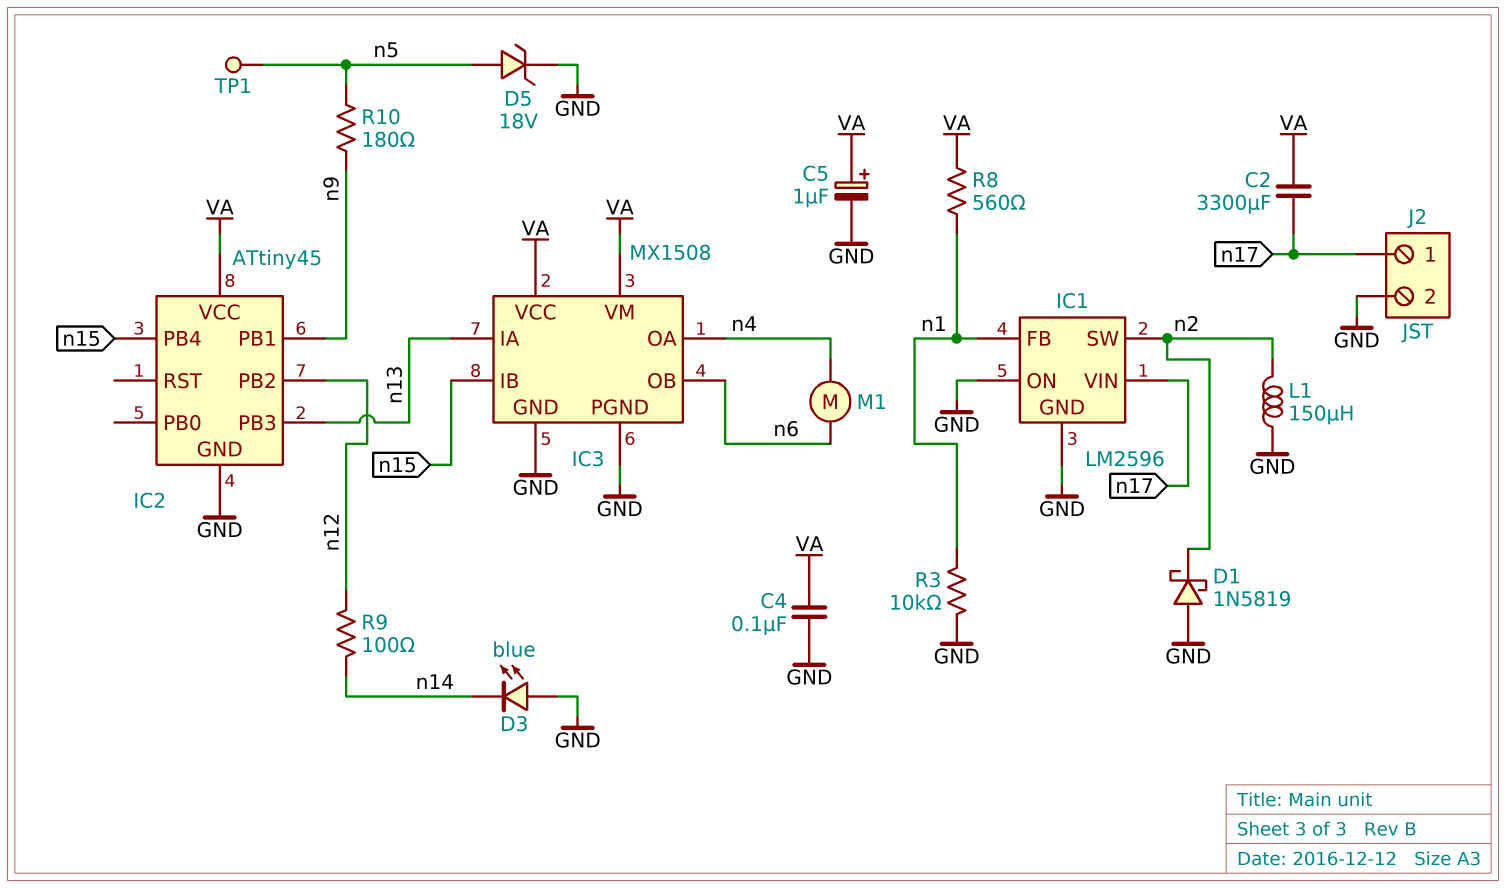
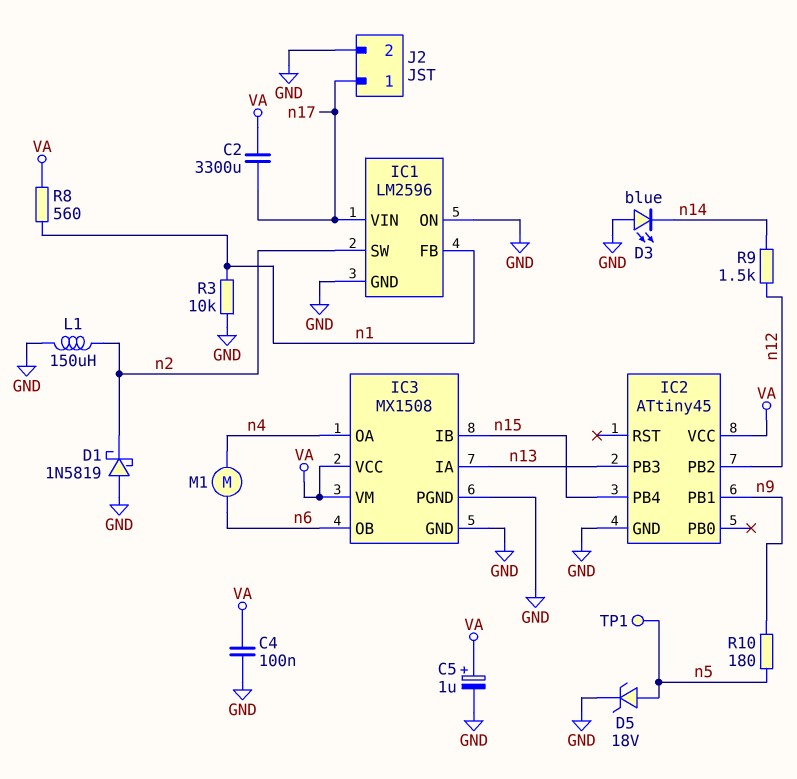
R9: 100 (n12, n14) -> 1.5k (n12, n14)

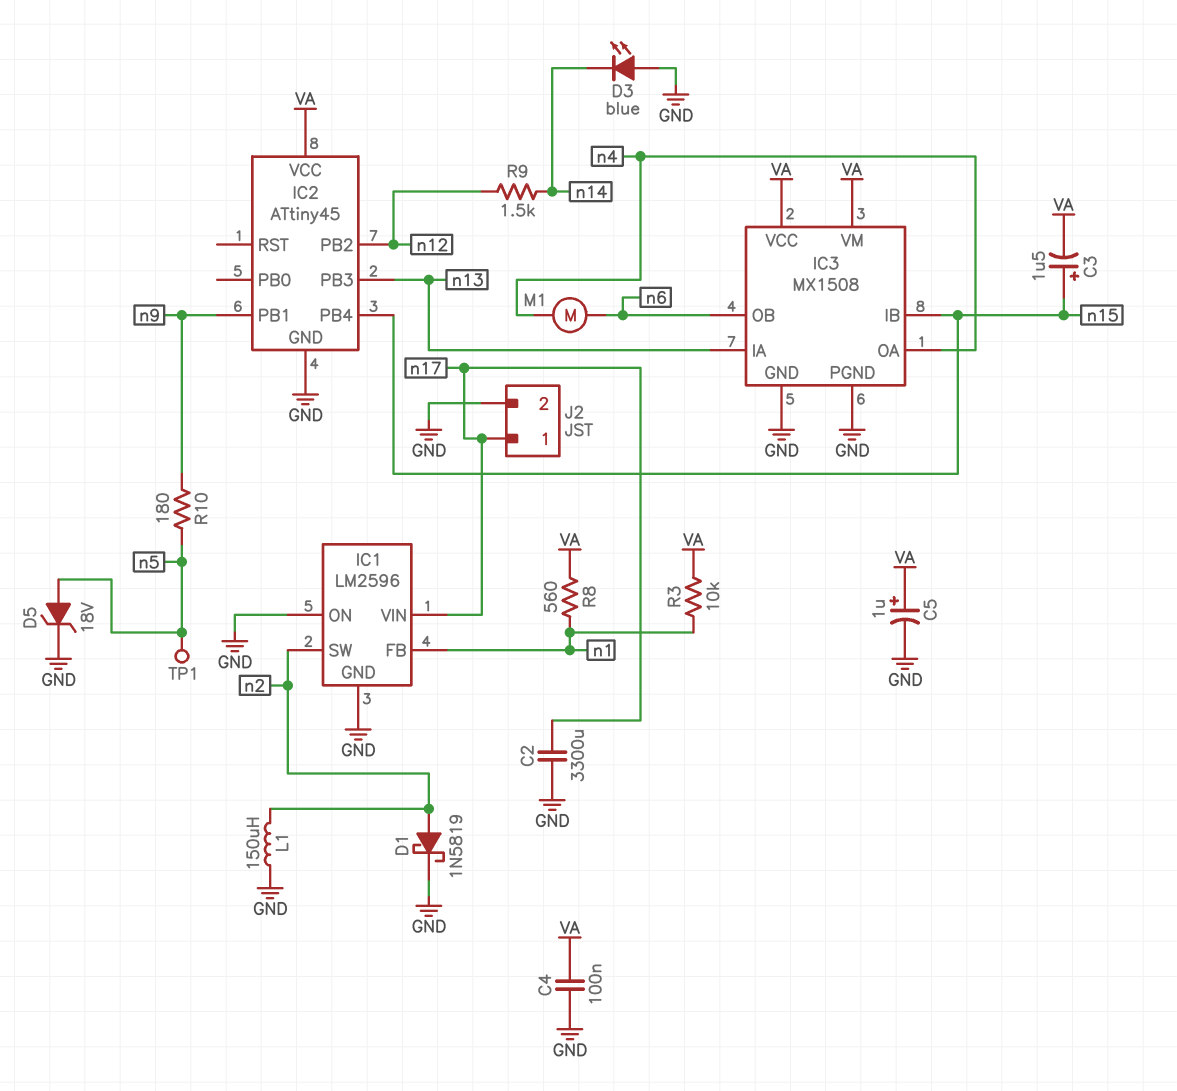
C2: 3300uF (VA, n17) -> 3300uF (GND, n17)
C3: none -> 1.5uF (plus n15, minus VA)
D1: schottky 1N5819 (A GND, K n2) -> schottky 1N5819 (A n2, K GND)
R3: 10k (GND, n1) -> 10k (VA, n1)

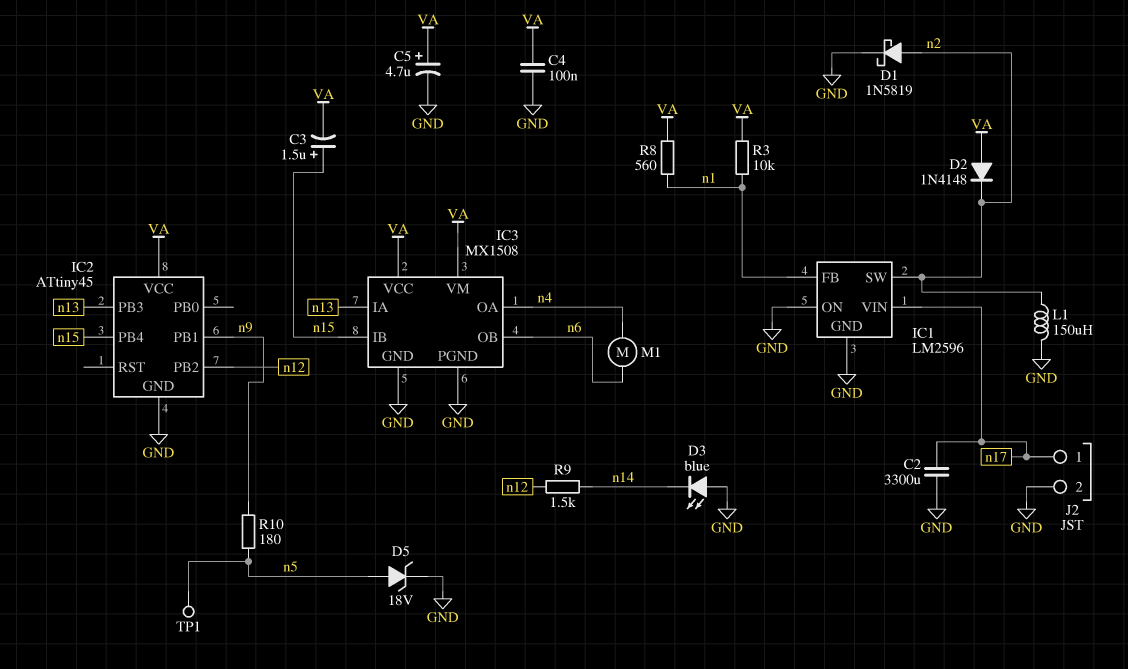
C5: 1uF (plus VA, minus GND) -> 4.7uF (plus VA, minus GND)
D2: none -> diode 1N4148 (A VA, K n2)

